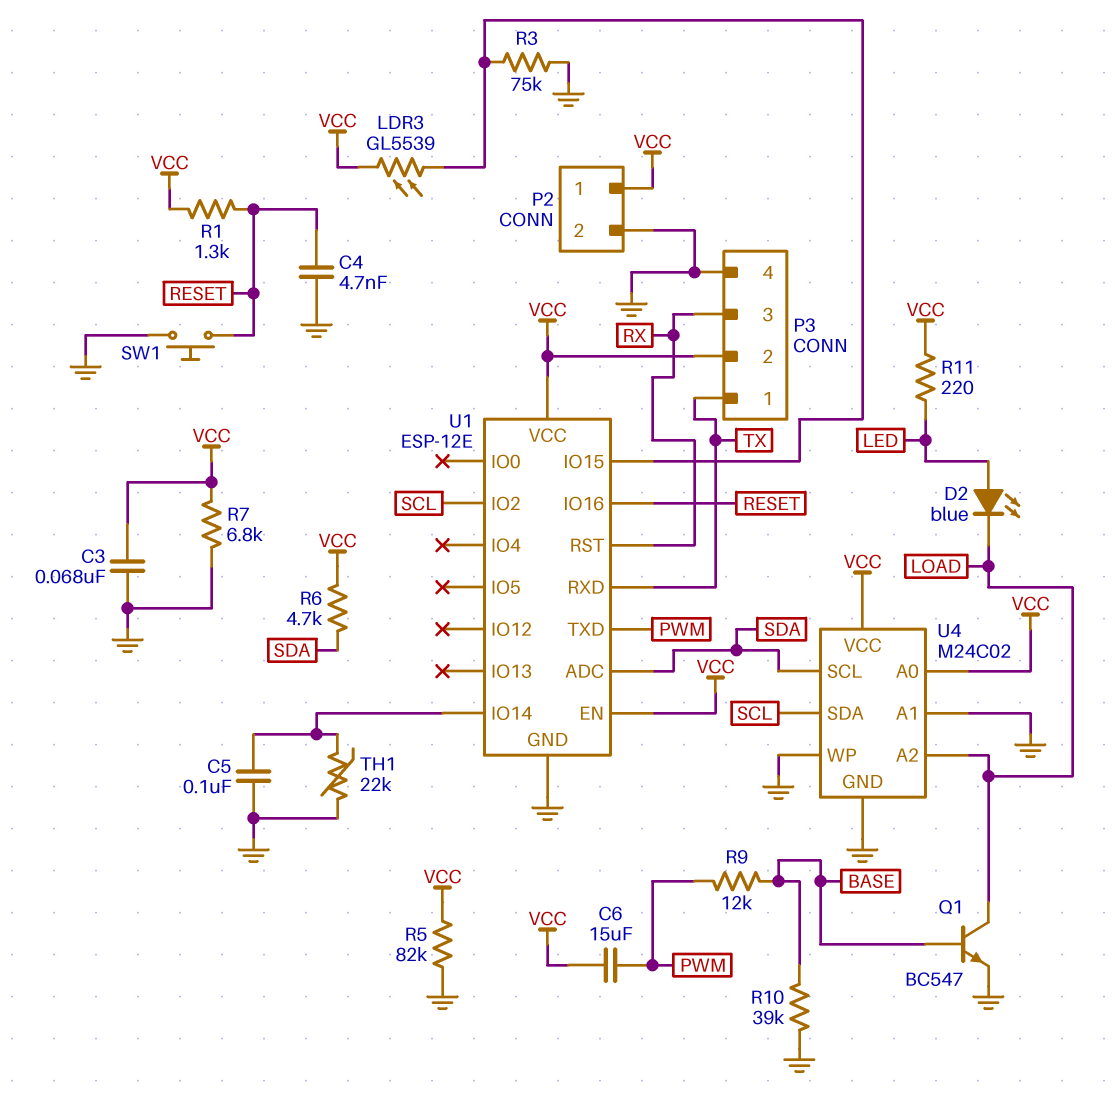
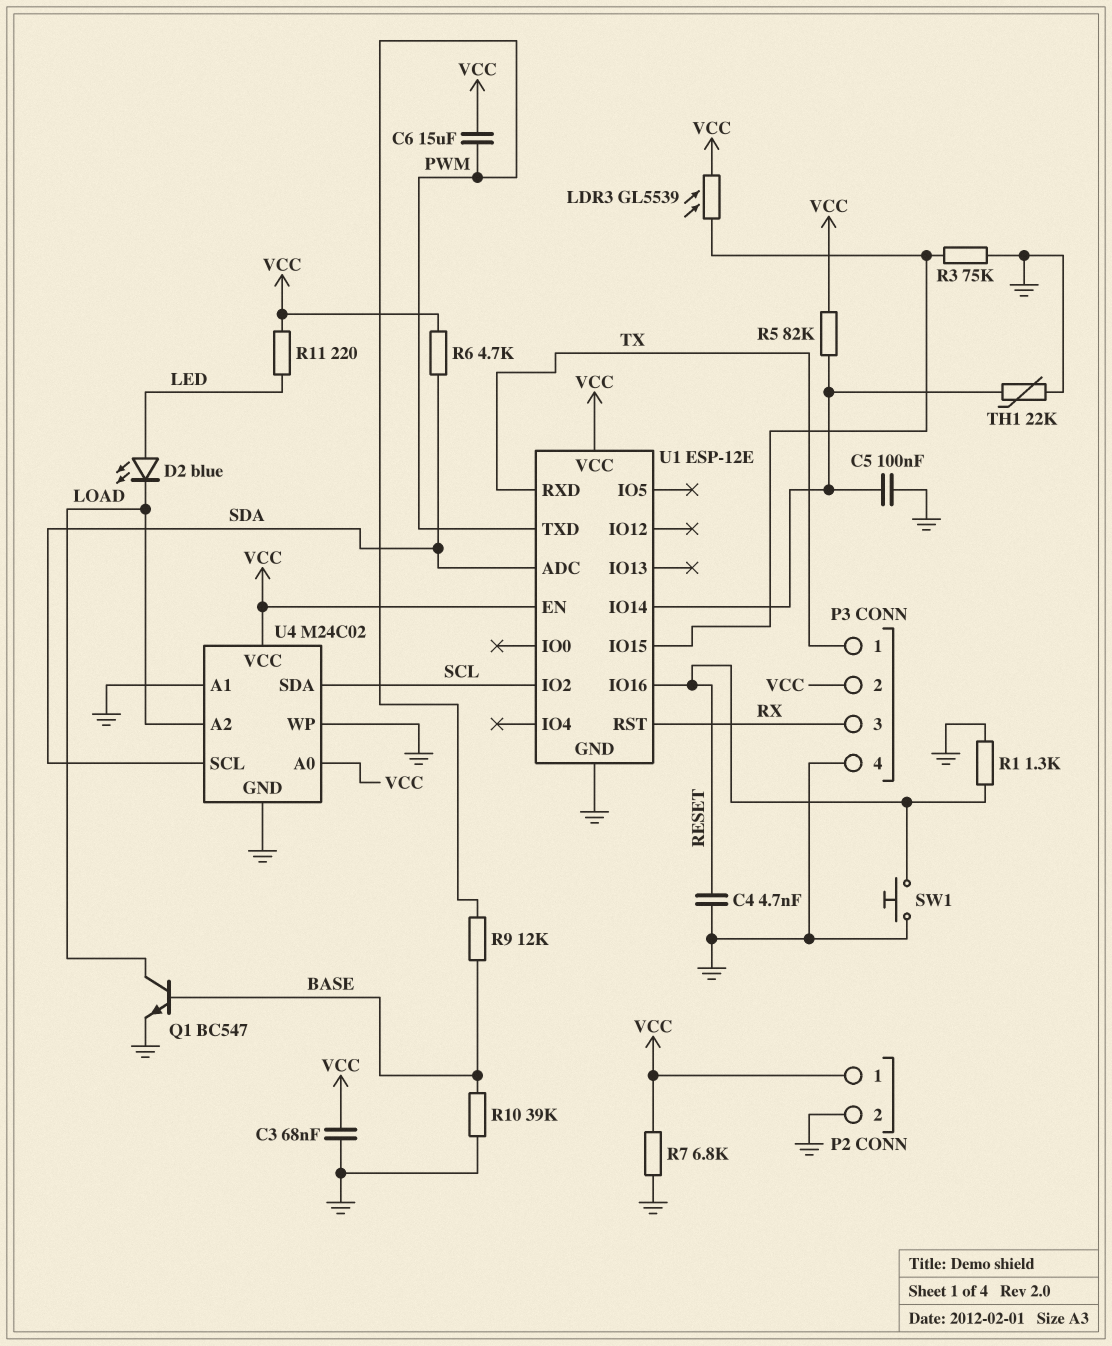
R1: 1.3k (RESET, VCC) -> 1.3k (GND, RESET)
R5: 82k (GND, VCC) -> 82k (U1/IO14, VCC)

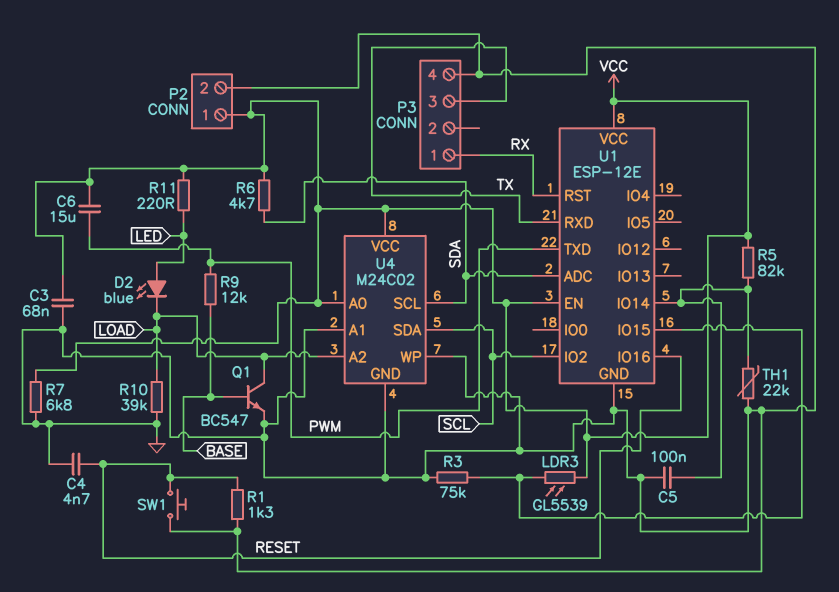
P3 pin 1: TX -> RX
P3 pin 2: VCC -> none
P3 pin 3: RX -> TX
R10: 39k (BASE, GND) -> 39k (GND, LOAD)

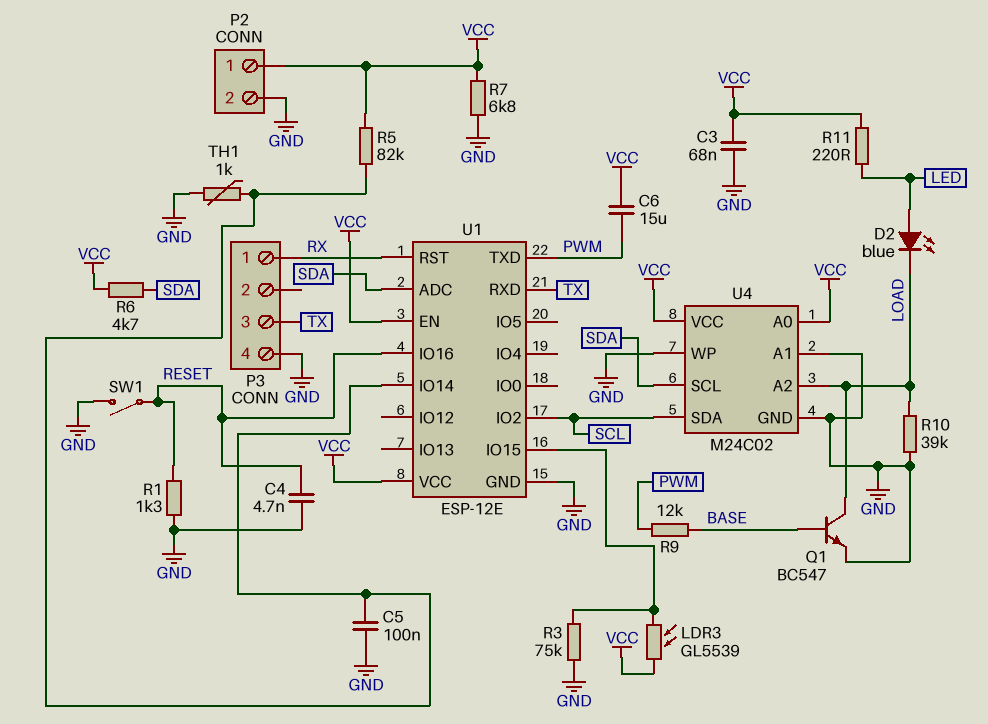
SW1: button (GND, RESET) -> switch (GND, RESET)
TH1: 22k (GND, U1/IO14) -> 1k (GND, U1/IO14)

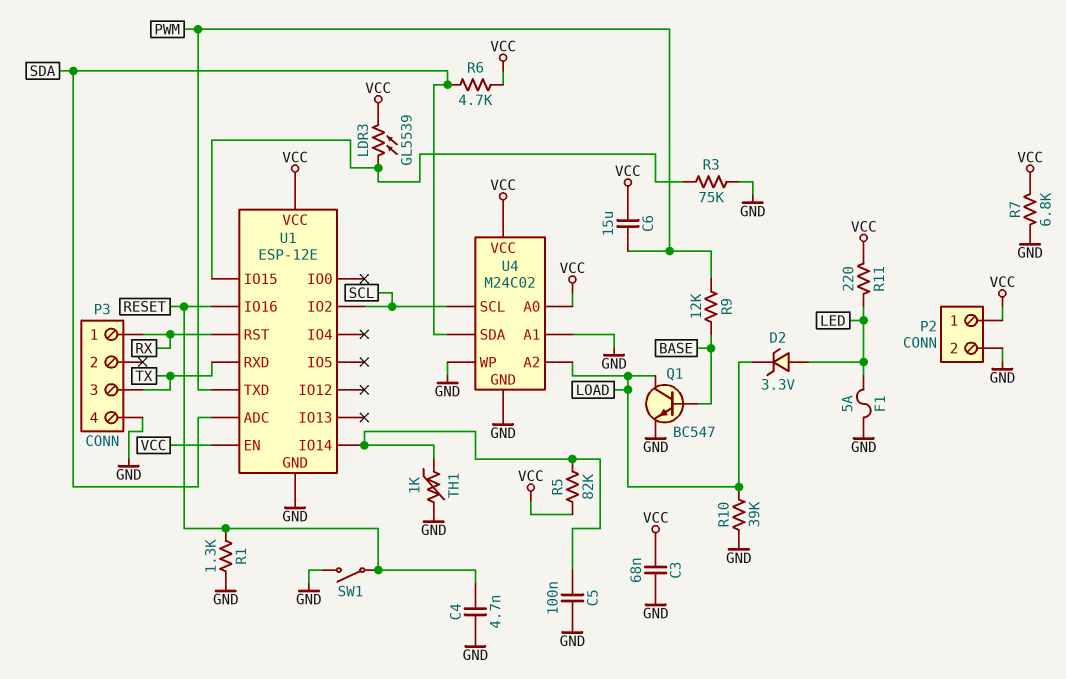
D2: LED blue (A LED, K LOAD) -> zener 3.3V (A LED, K LOAD)
F1: none -> 5A (GND, LED)
U4 pin SCL: SDA -> SCL
U4 pin SDA: SCL -> SDA

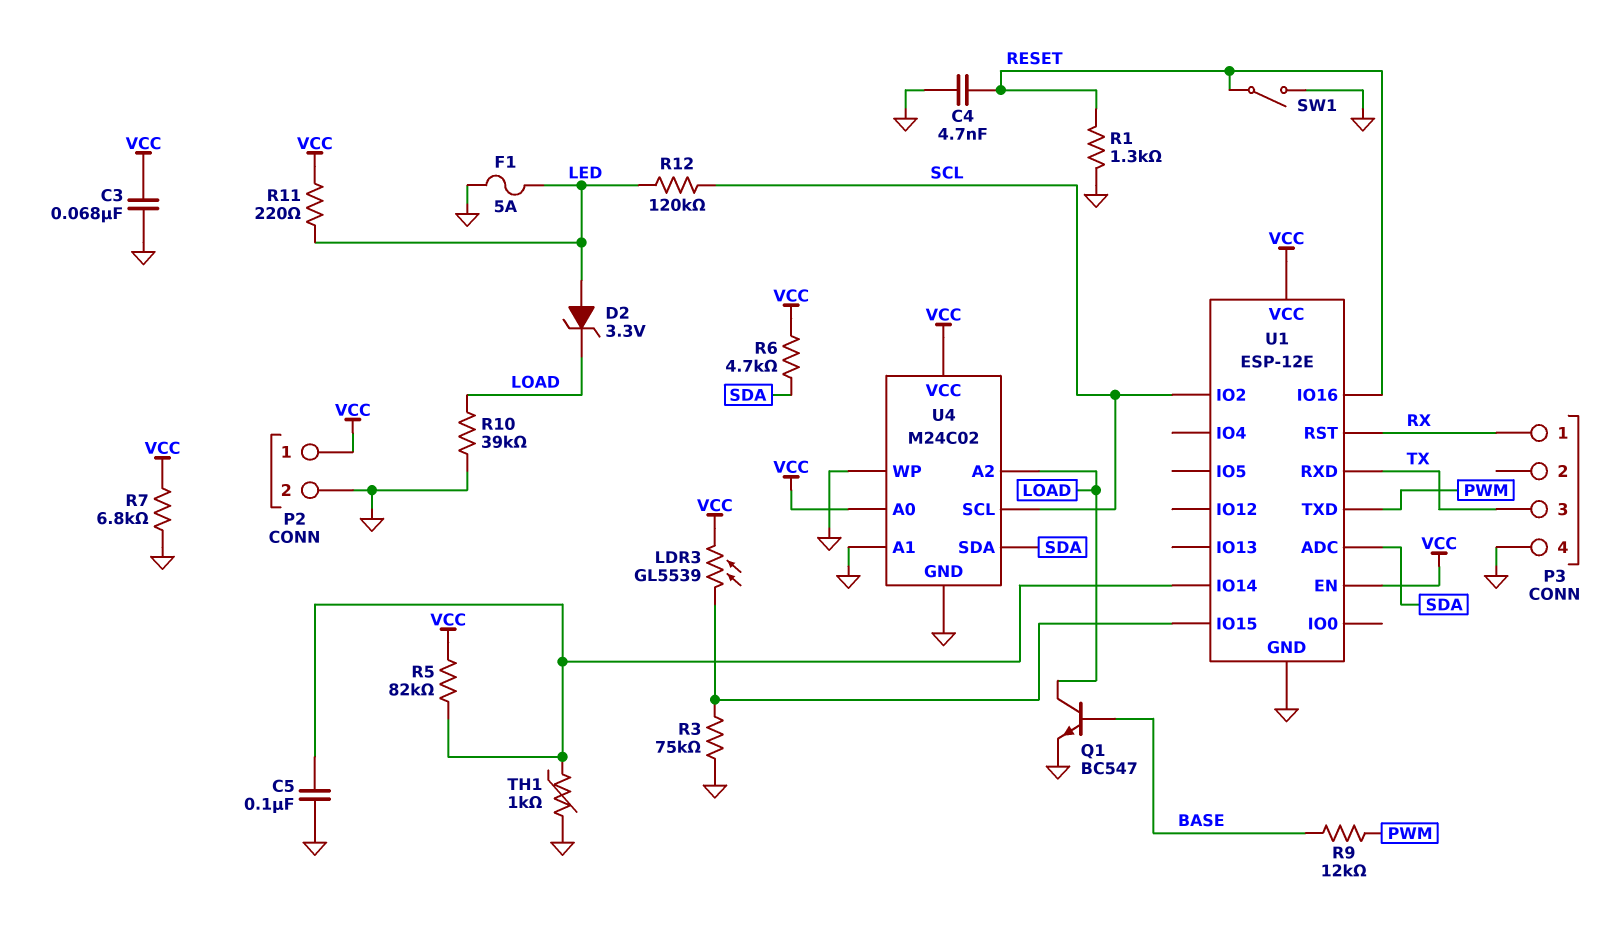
C6: 15uF (PWM, VCC) -> none
R12: none -> 120k (LED, SCL)

